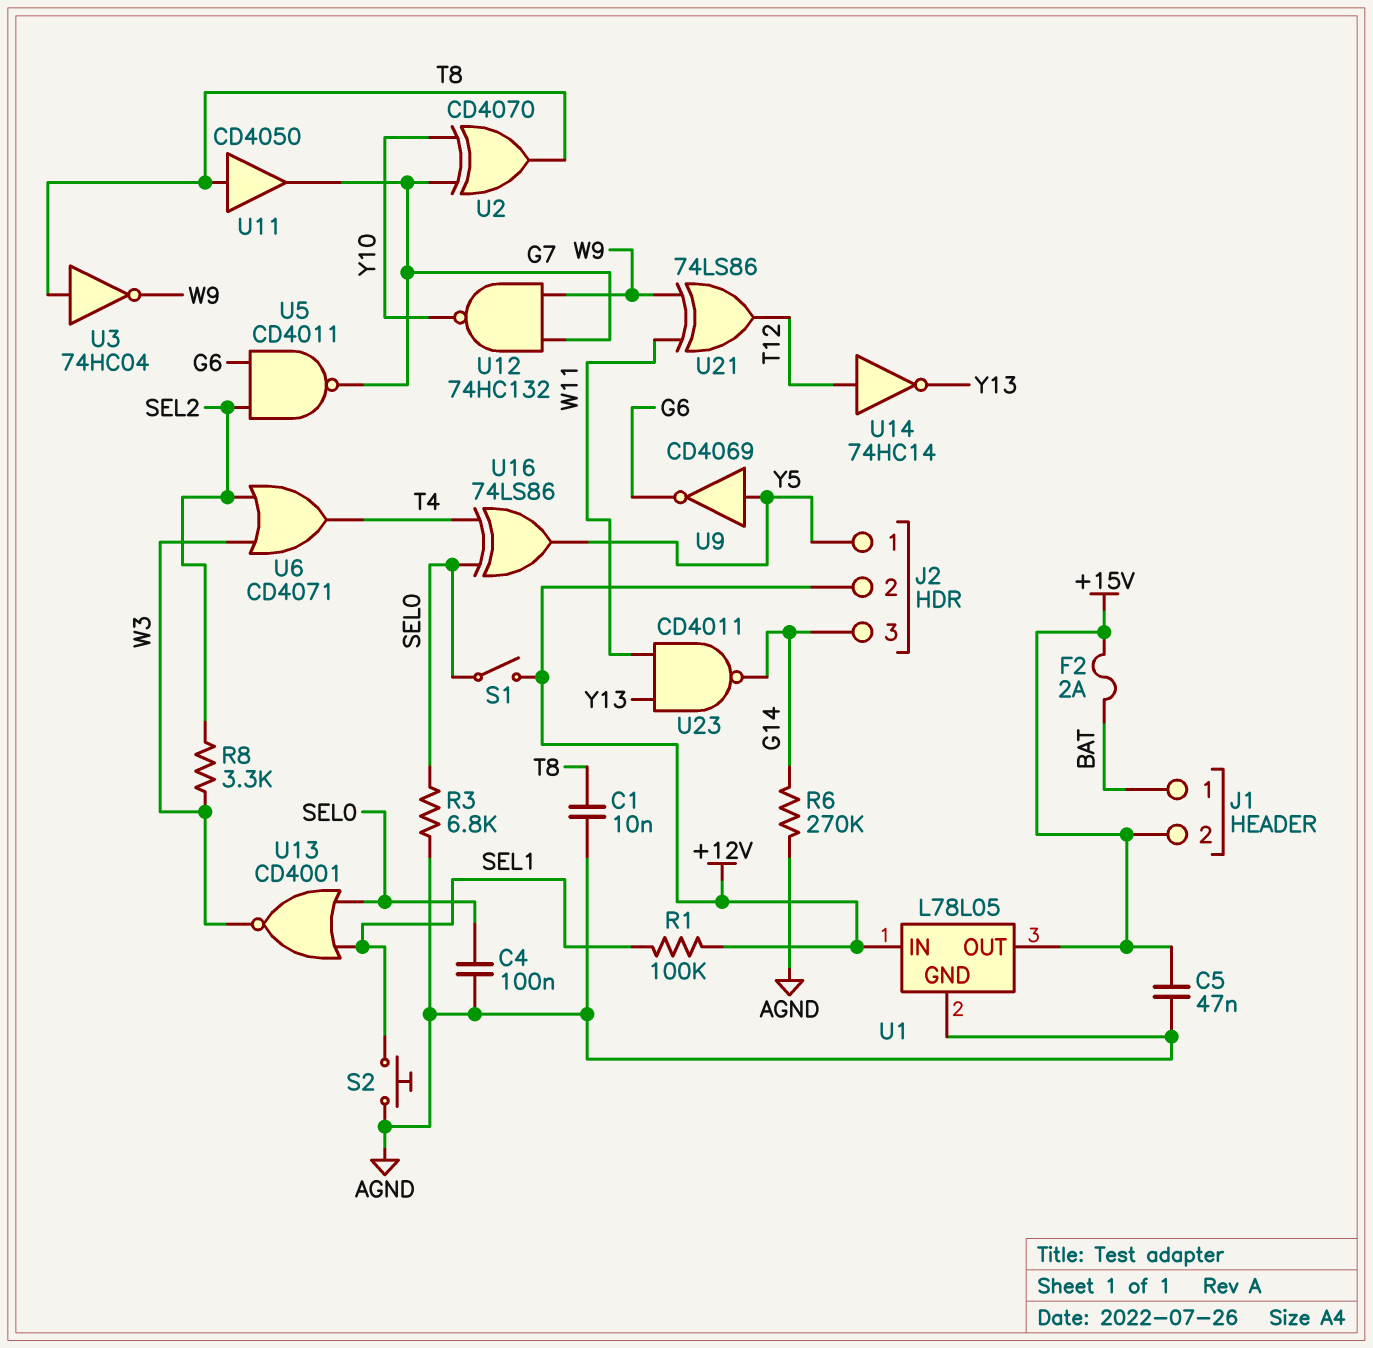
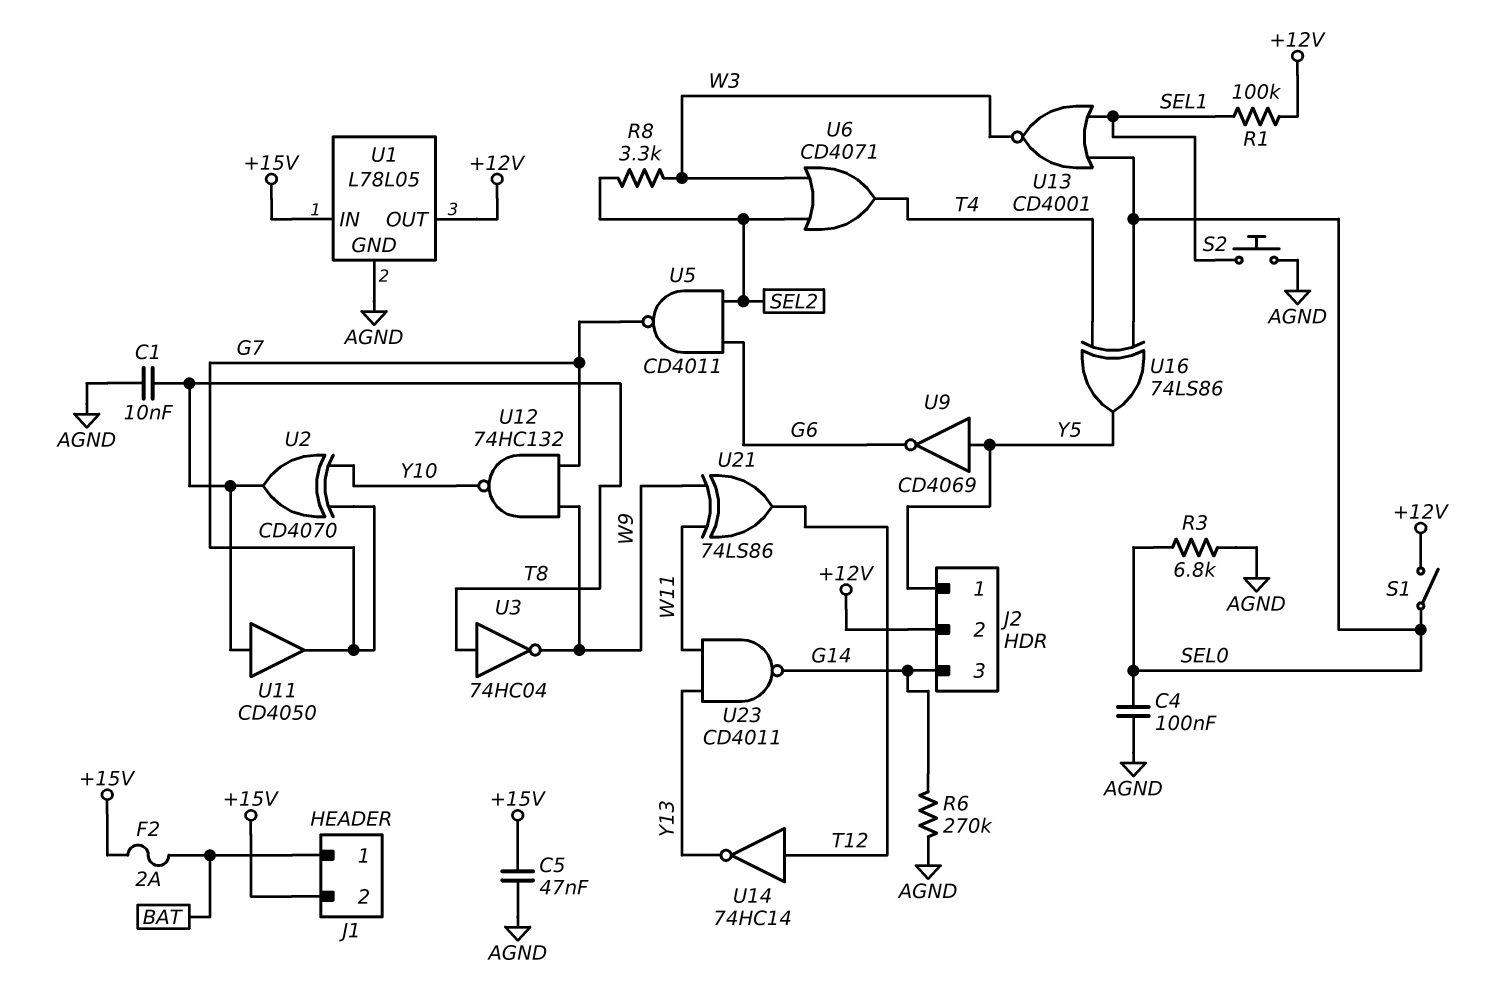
U1 pin IN: +12V -> +15V
U1 pin OUT: +15V -> +12V

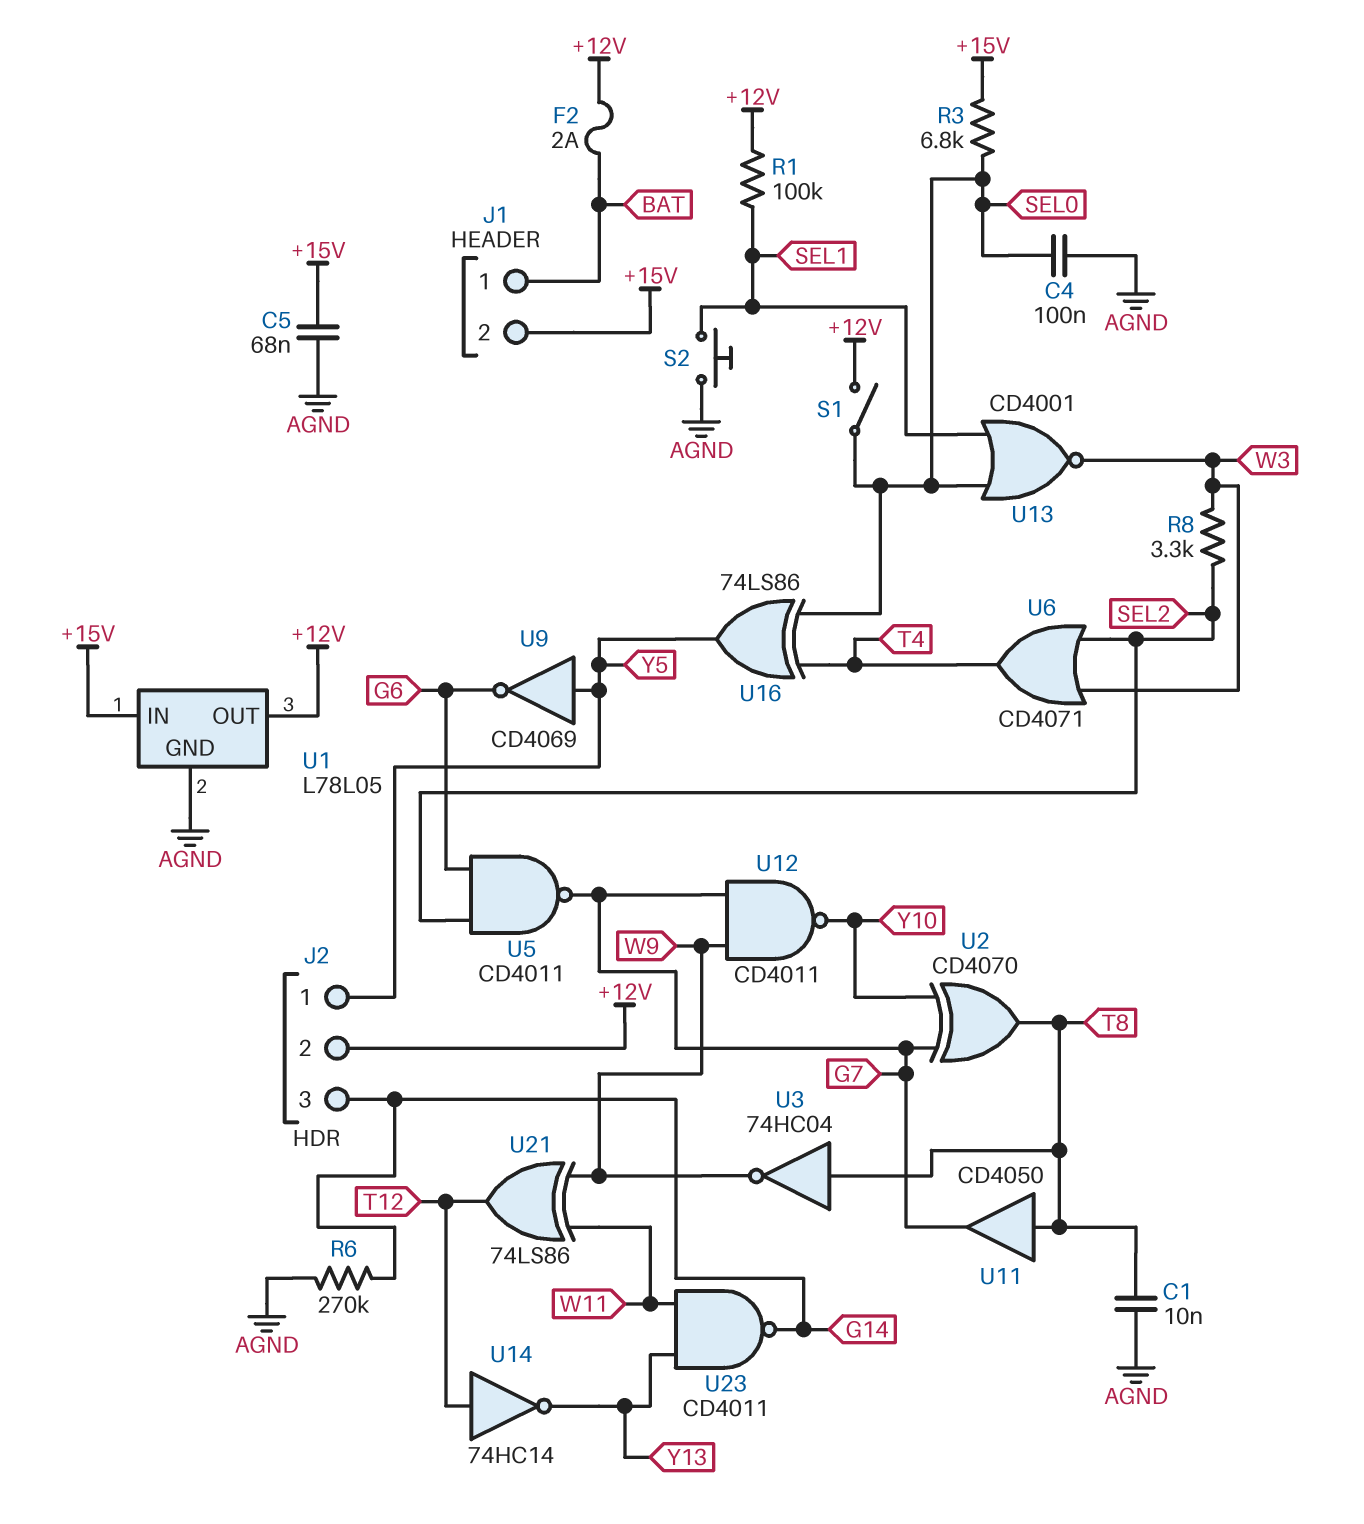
C5: 47nF (+15V, AGND) -> 68nF (+15V, AGND)
F2: 2A (+15V, BAT) -> 2A (+12V, BAT)
R3: 6.8k (AGND, SEL0) -> 6.8k (+15V, SEL0)
U12: NAND 74HC132 (in G7, in W9, out Y10) -> NAND CD4011 (in G7, in W9, out Y10)

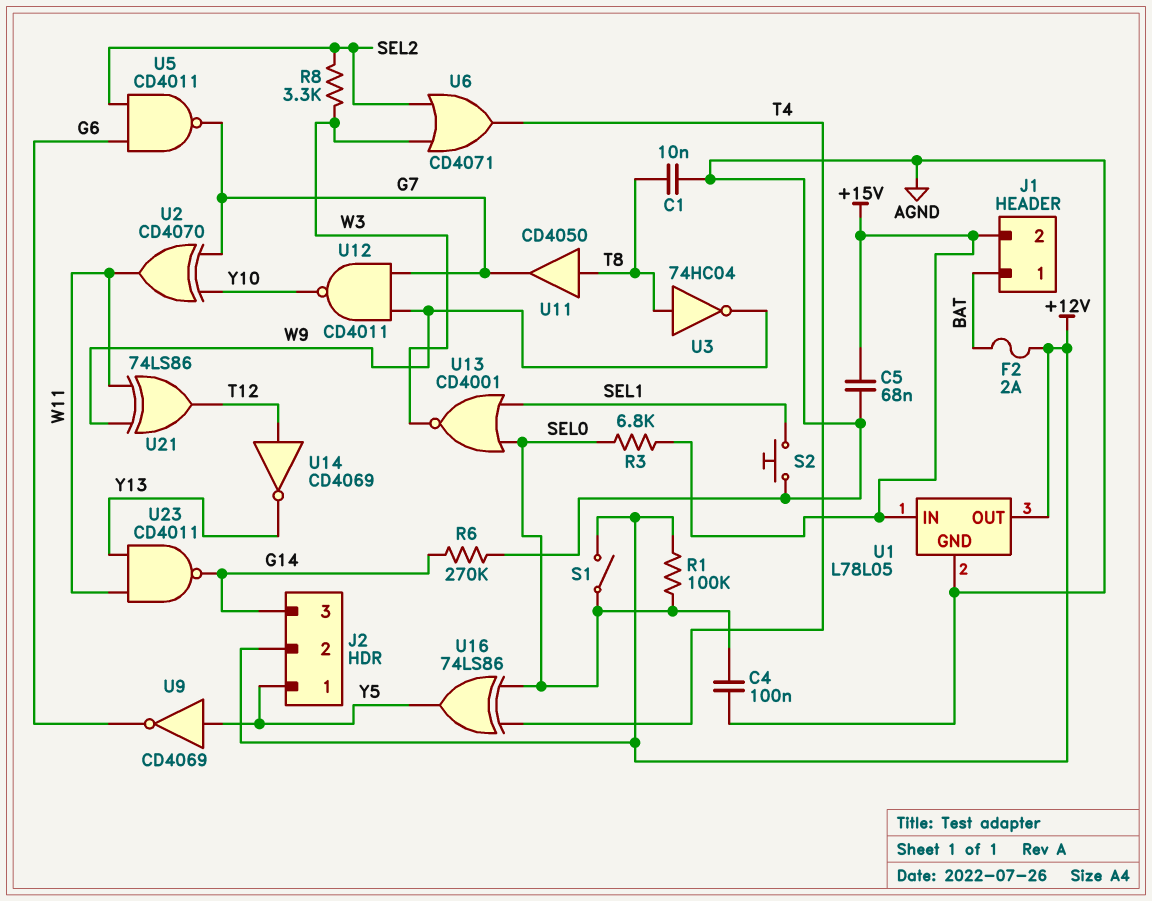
R1: 100k (+12V, SEL1) -> 100k (+12V, SEL0)
U2: XOR CD4070 (in G7, in Y10, out T8) -> XOR CD4070 (in G7, in Y10, out W11)
U14: NOT 74HC14 (in T12, out Y13) -> NOT CD4069 (in T12, out Y13)

